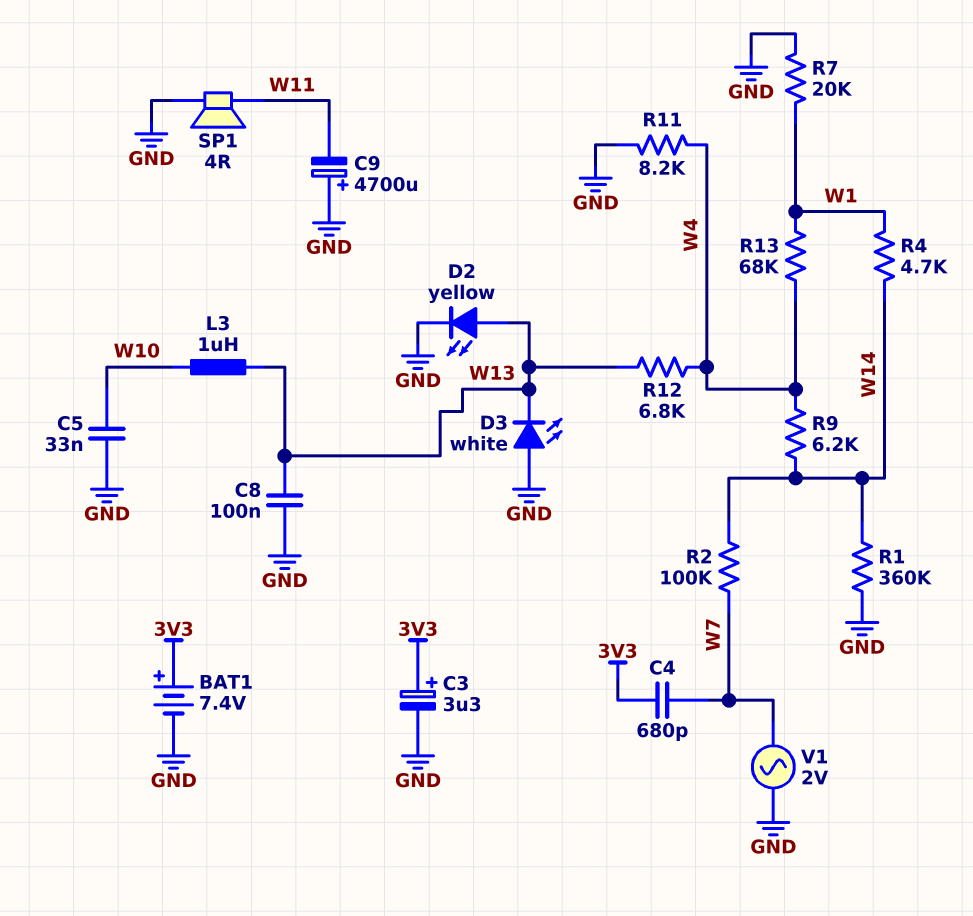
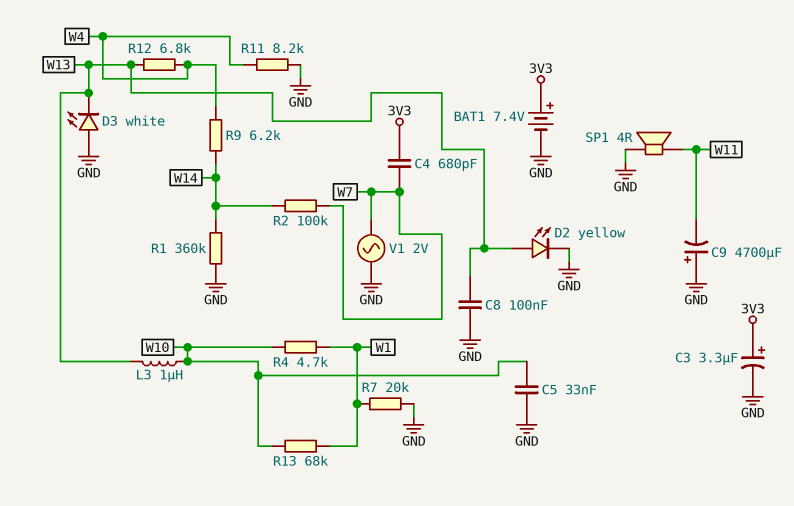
R4: 4.7k (W1, W14) -> 4.7k (W1, W10)
R13: 68k (W1, W4) -> 68k (W1, W10)

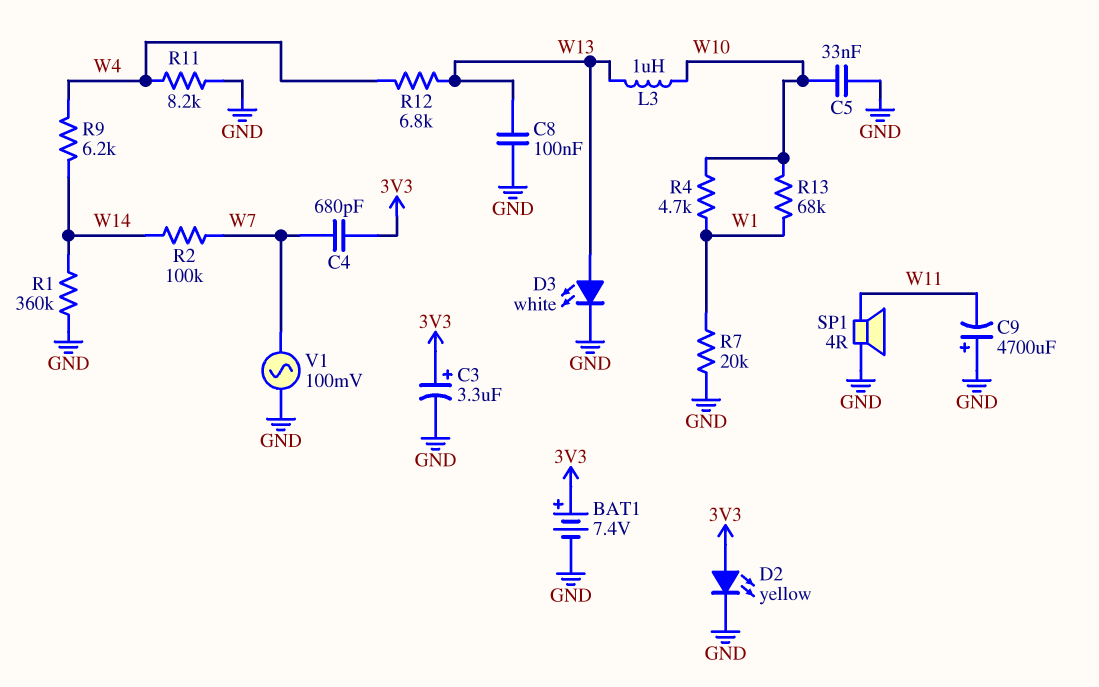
D2: LED yellow (A W13, K GND) -> LED yellow (A 3V3, K GND)
D3: LED white (A GND, K W13) -> LED white (A W13, K GND)
V1: AC 2V (GND, W7) -> AC 100mV (GND, W7)

